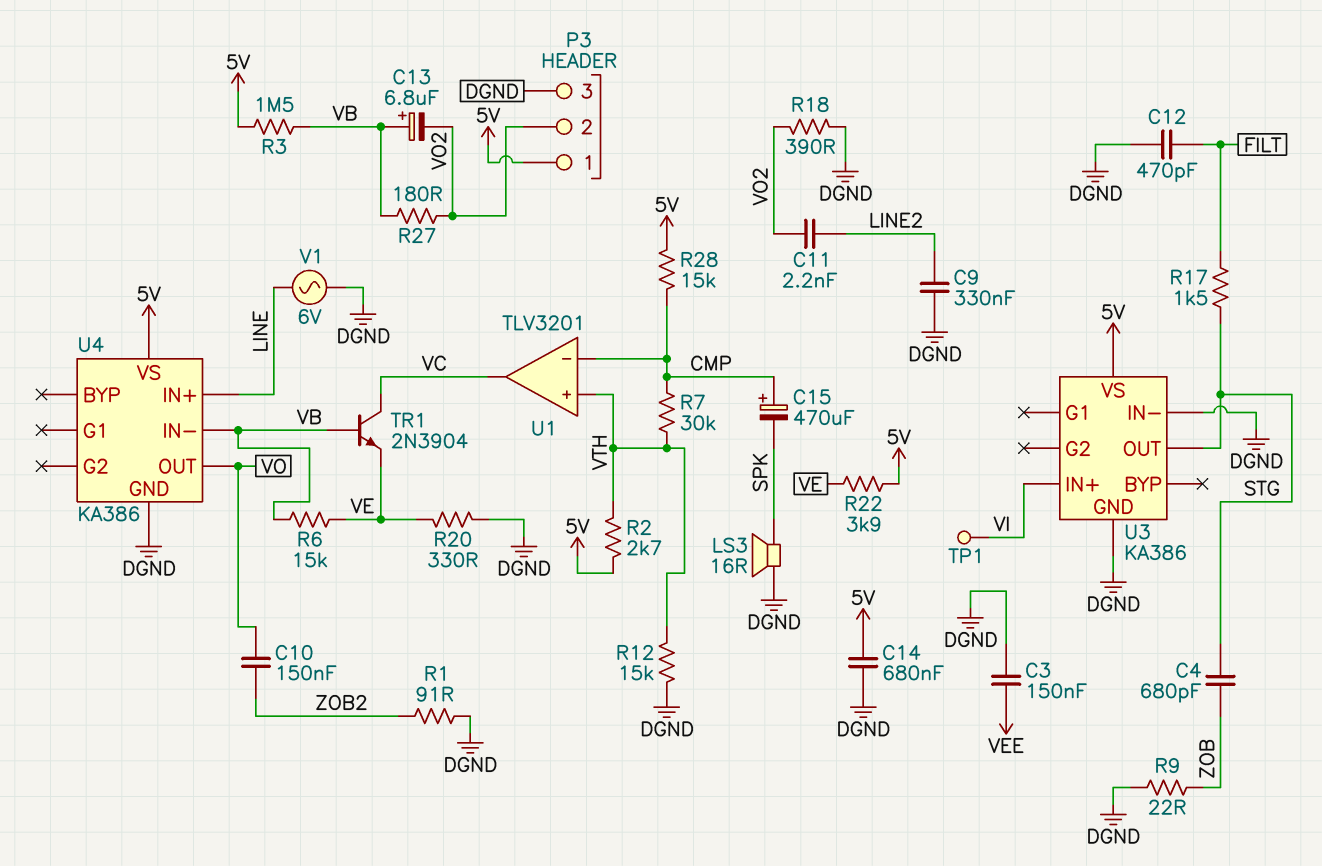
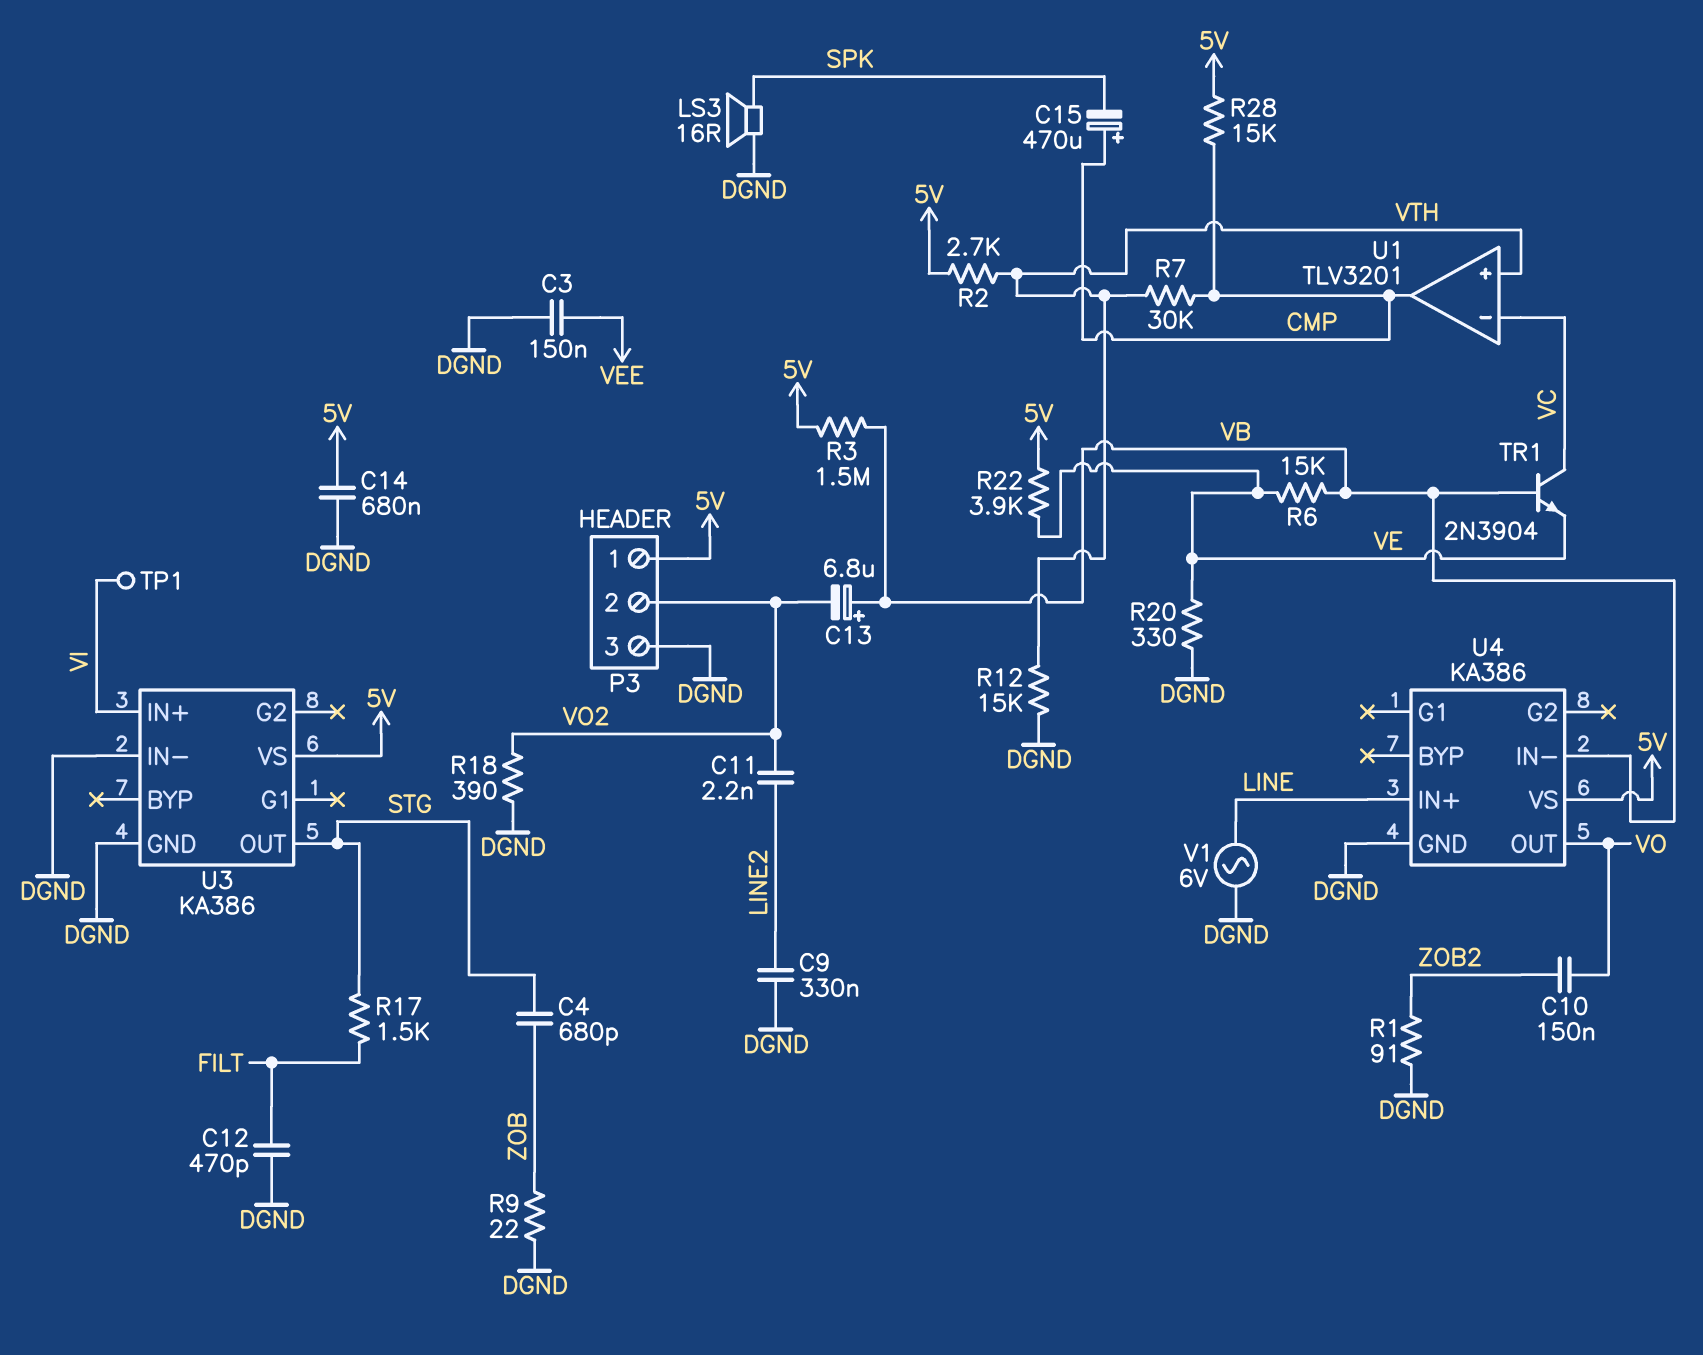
R27: 180 (VB, VO2) -> none
U1 pin in-: CMP -> VC
U1 pin out: VC -> CMP

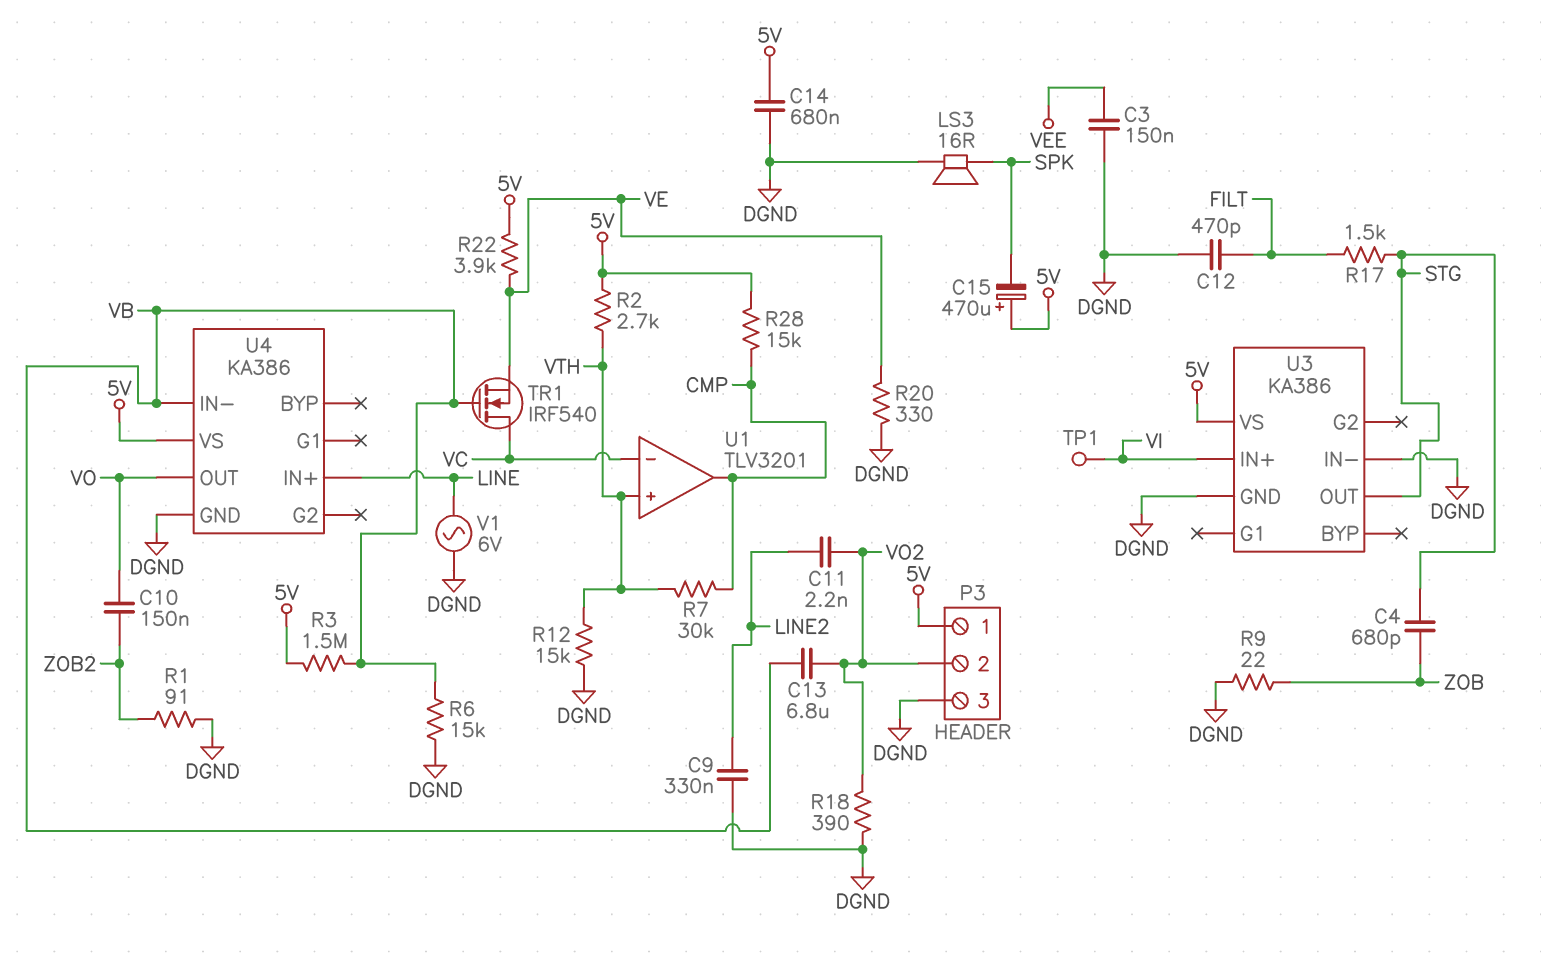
C13: 6.8uF (plus VB, minus VO2) -> 6.8uF (VB, VO2)
C15: 470uF (plus CMP, minus SPK) -> 470uF (plus 5V, minus SPK)
R6: 15k (VB, VE) -> 15k (DGND, VB)
TR1: NPN 2N3904 (B VB, C VC, E VE) -> NMOS IRF540 (G VB, D VC, S VE)

